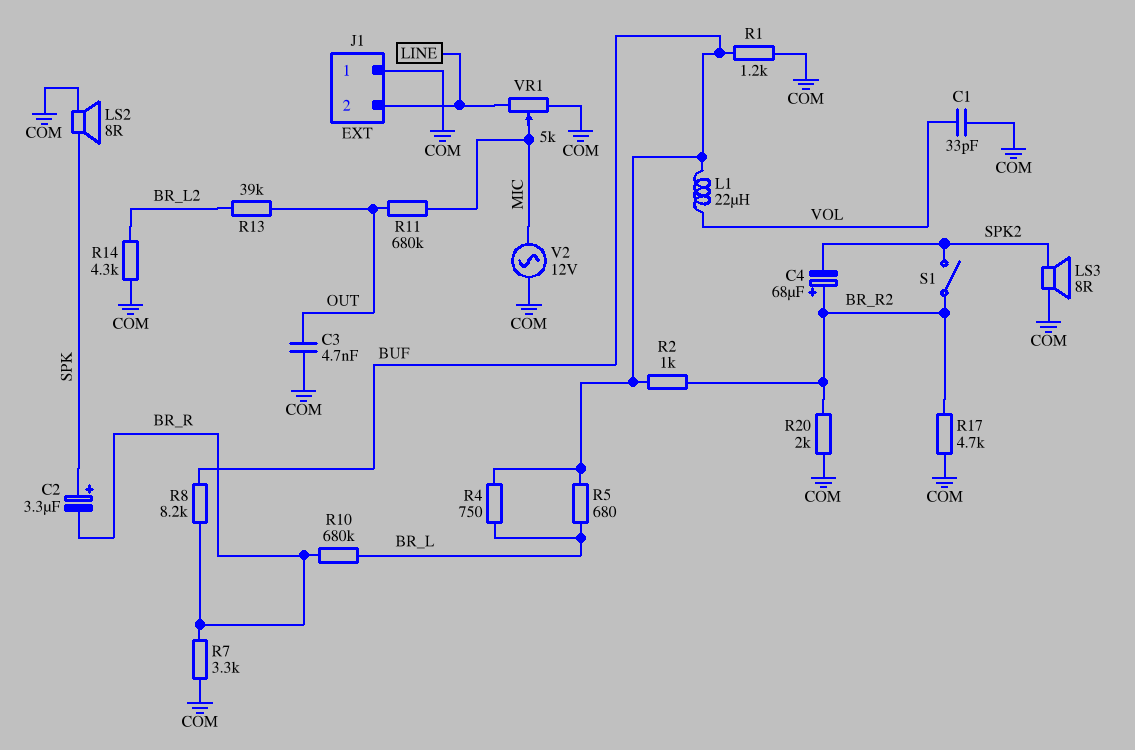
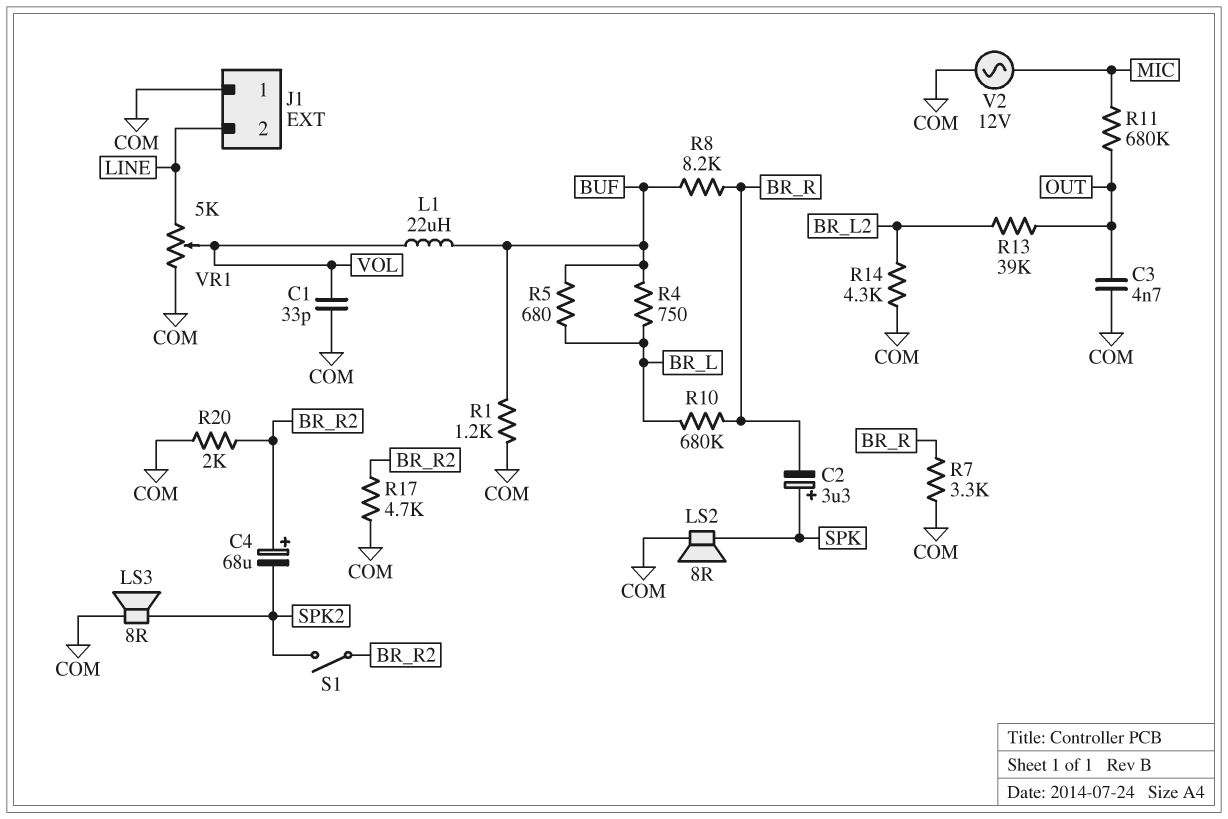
R2: 1k (BR_R2, BUF) -> none
VR1: 5k (COM, LINE, wiper MIC) -> 5k (COM, LINE, wiper VOL)

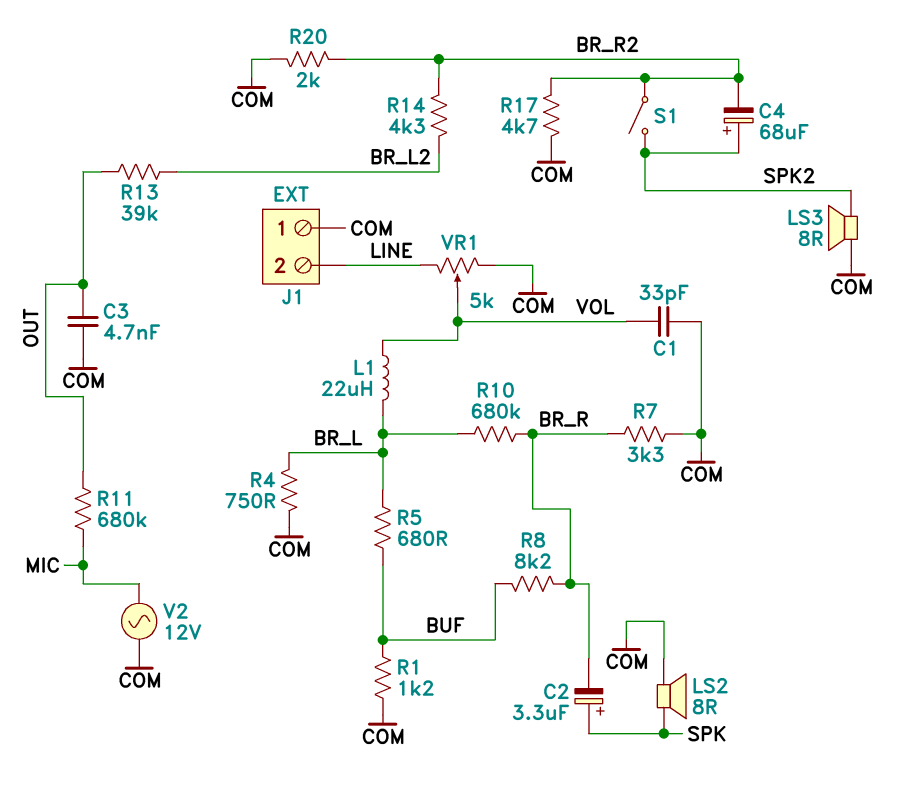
C4: 68uF (plus BR_R2, minus SPK2) -> 68uF (plus SPK2, minus BR_R2)
L1: 22uH (BUF, VOL) -> 22uH (BR_L, VOL)
R4: 750 (BR_L, BUF) -> 750 (BR_L, COM)
R14: 4.3k (BR_L2, COM) -> 4.3k (BR_L2, BR_R2)

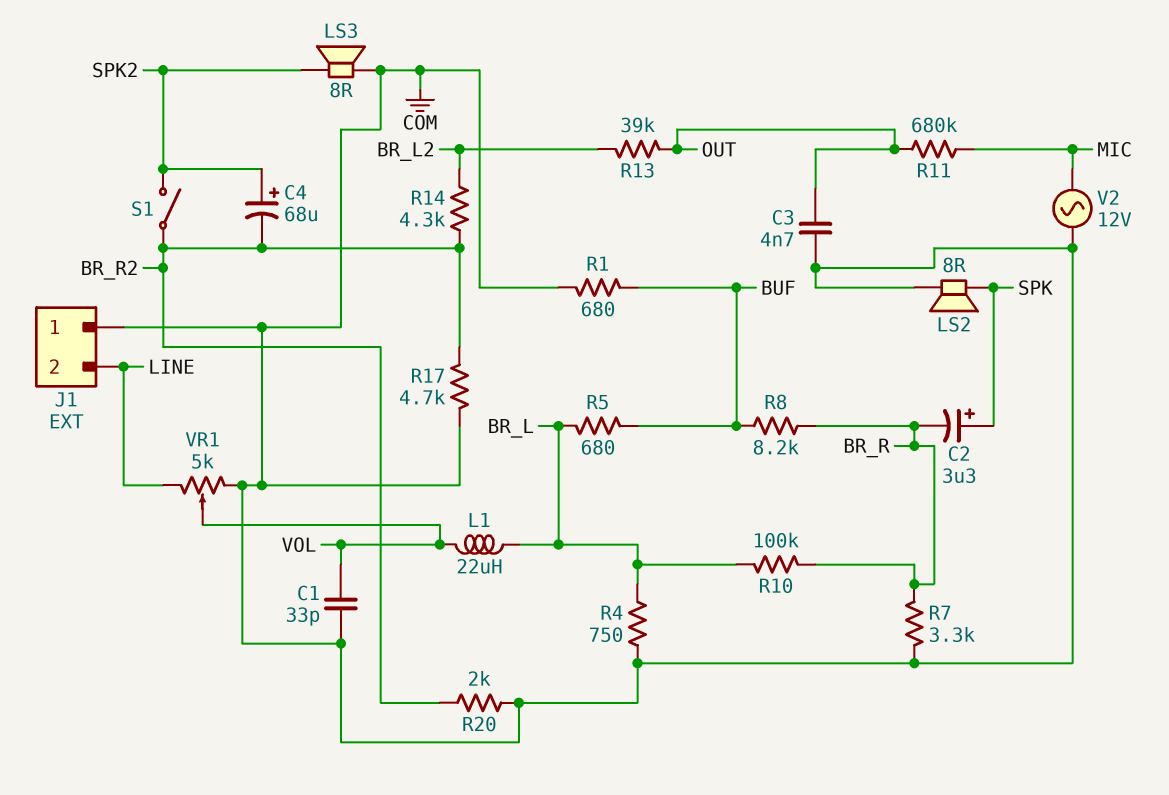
R1: 1.2k (BUF, COM) -> 680 (BUF, COM)
R10: 680k (BR_L, BR_R) -> 100k (BR_L, BR_R)

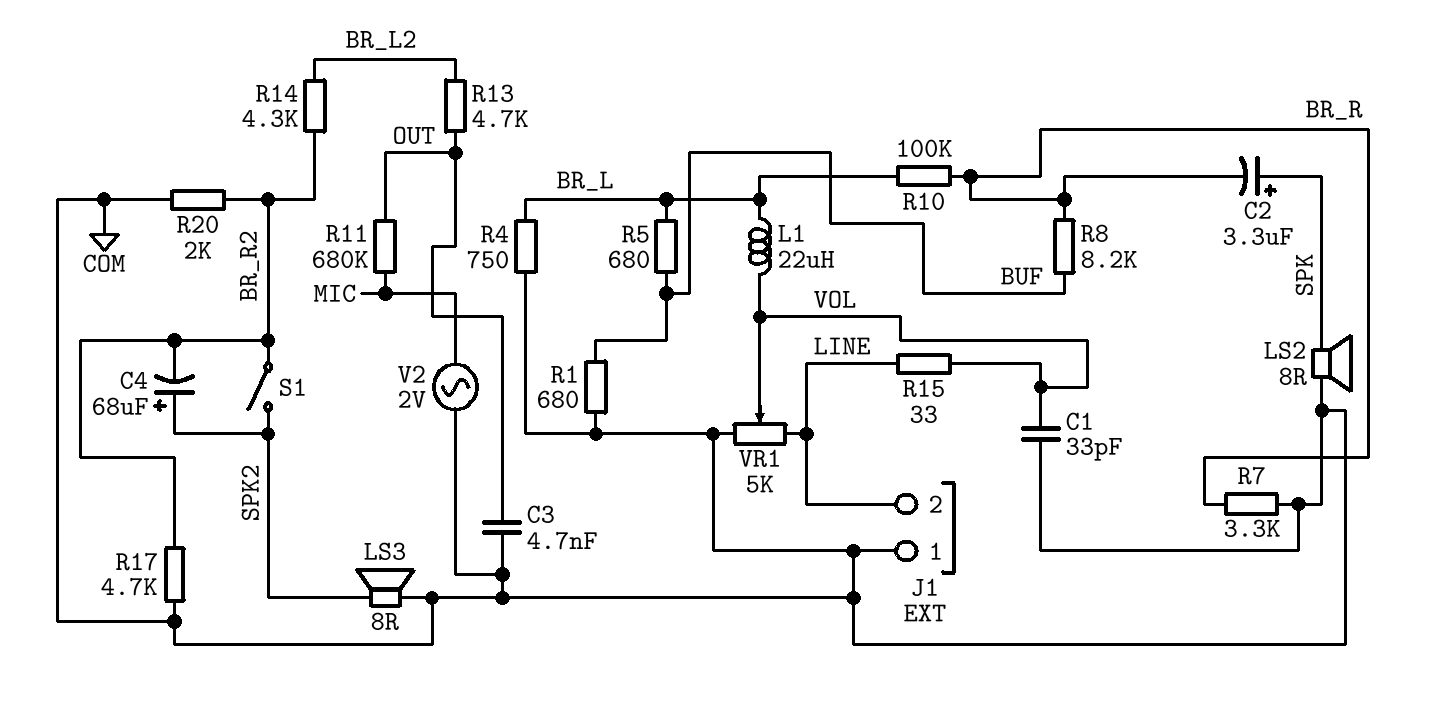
R13: 39k (BR_L2, OUT) -> 4.7k (BR_L2, OUT)
R15: none -> 33 (LINE, VOL)
V2: AC 12V (COM, MIC) -> AC 2V (COM, MIC)

